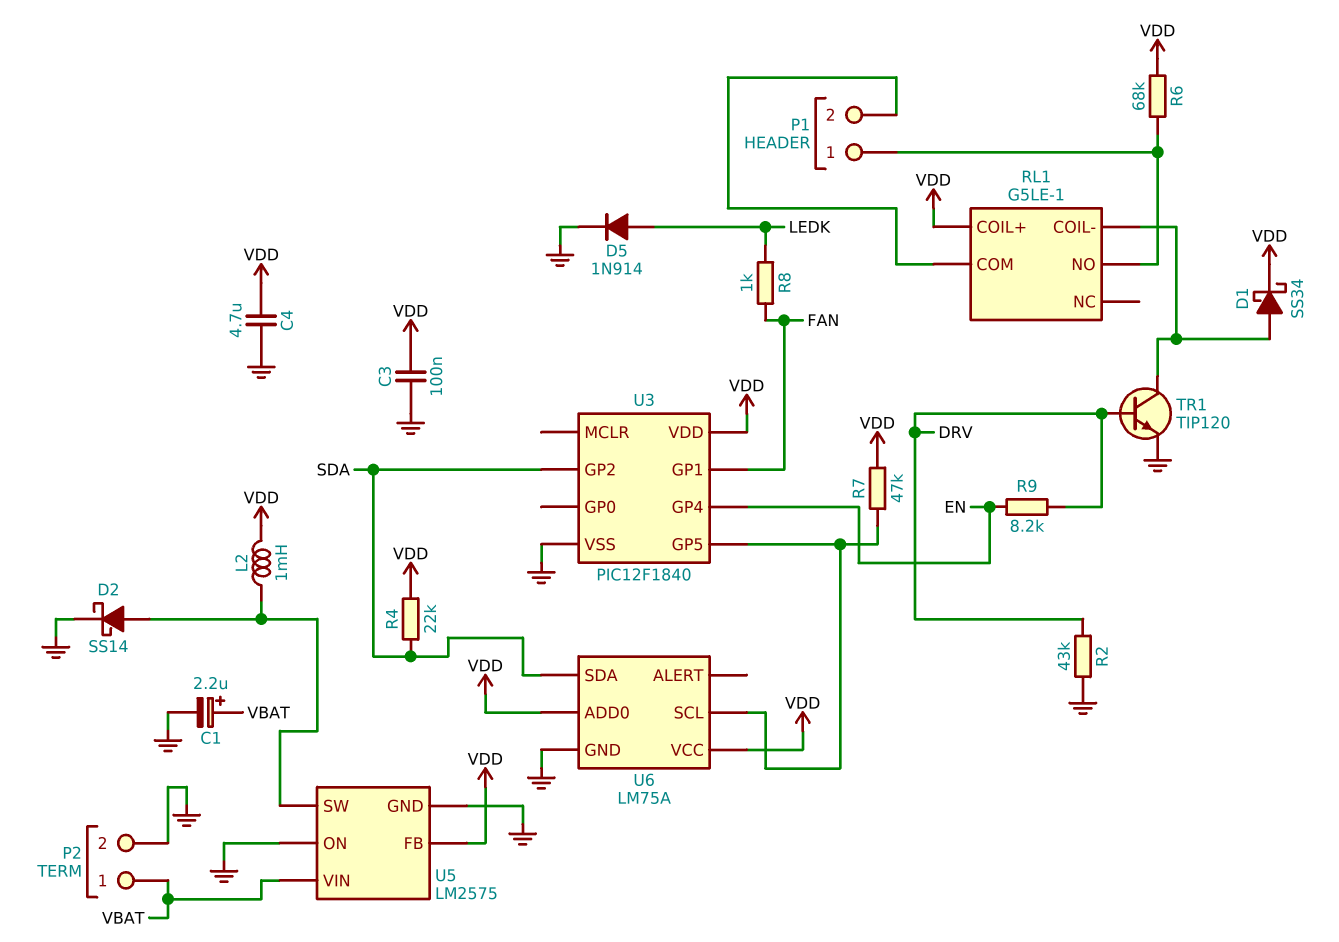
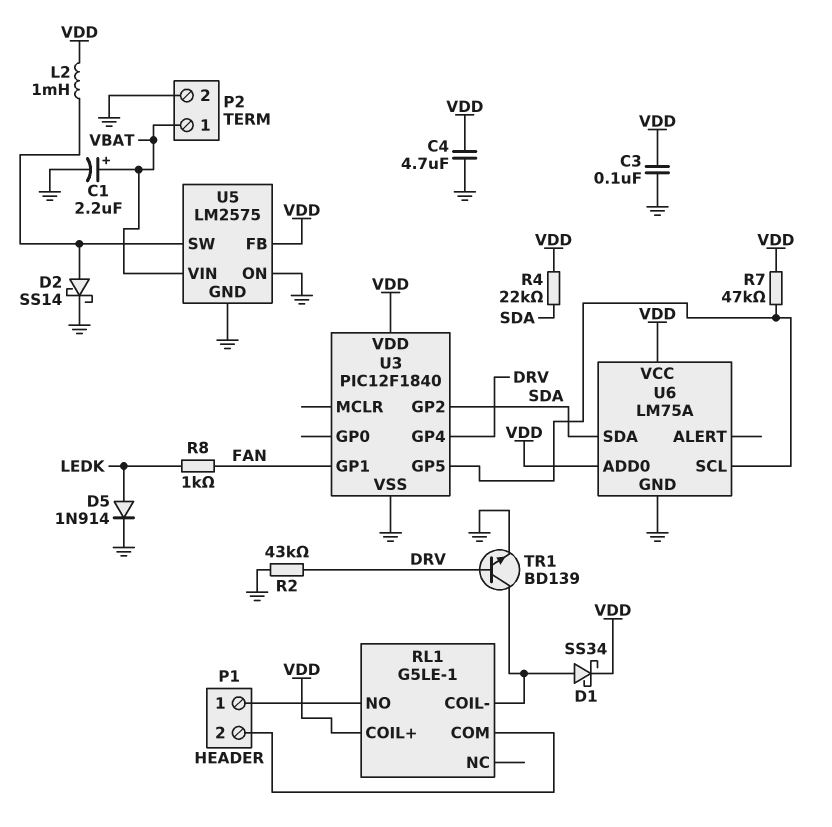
R6: 68k (P1/1, VDD) -> none
R9: 8.2k (DRV, EN) -> none
TR1: NPN TIP120 (B DRV, C RL1/COIL-, E GND) -> NPN BD139 (B DRV, C RL1/COIL-, E GND)
U3 pin GP4: EN -> DRV

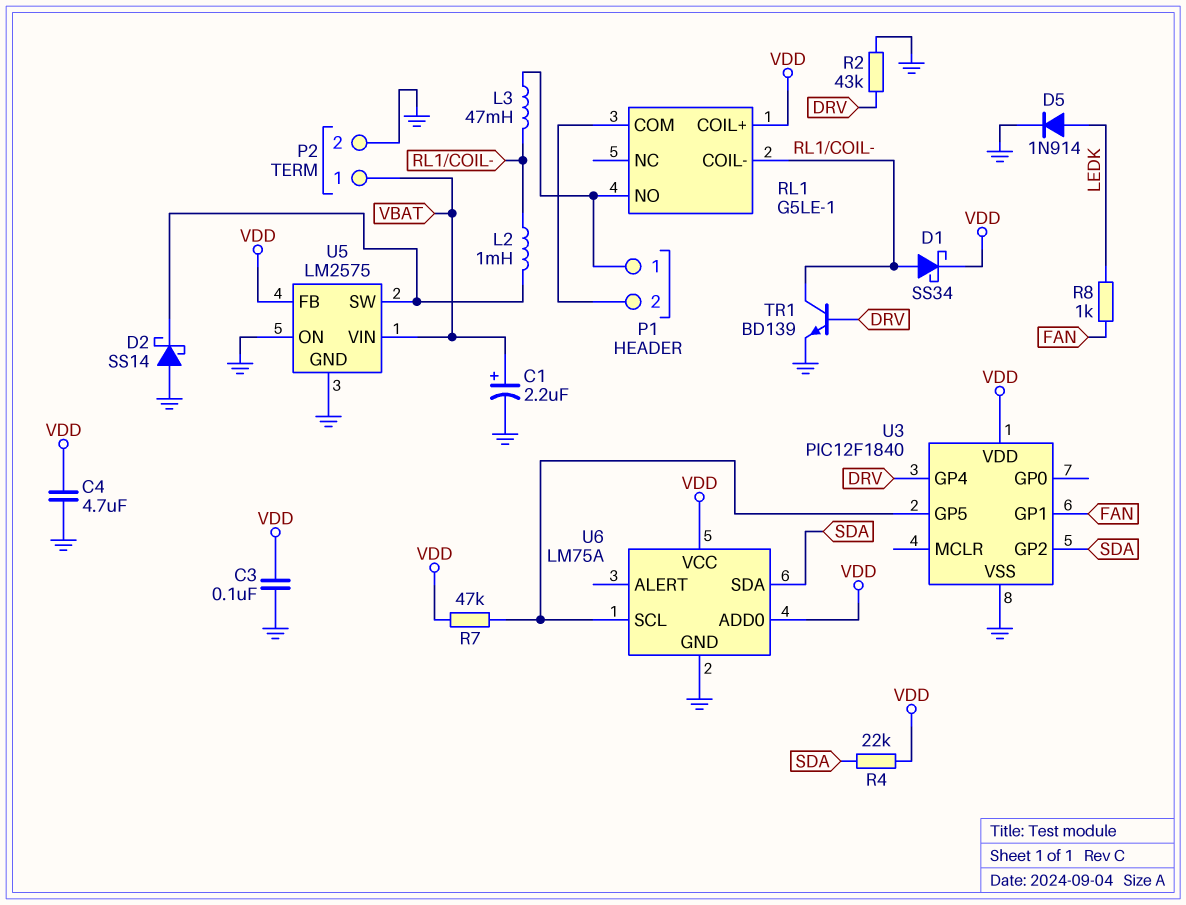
D2: schottky SS14 (A U5/SW, K GND) -> schottky SS14 (A GND, K U5/SW)
L2: 1mH (U5/SW, VDD) -> 1mH (RL1/COIL-, U5/SW)
L3: none -> 47mH (P1/1, RL1/COIL-)

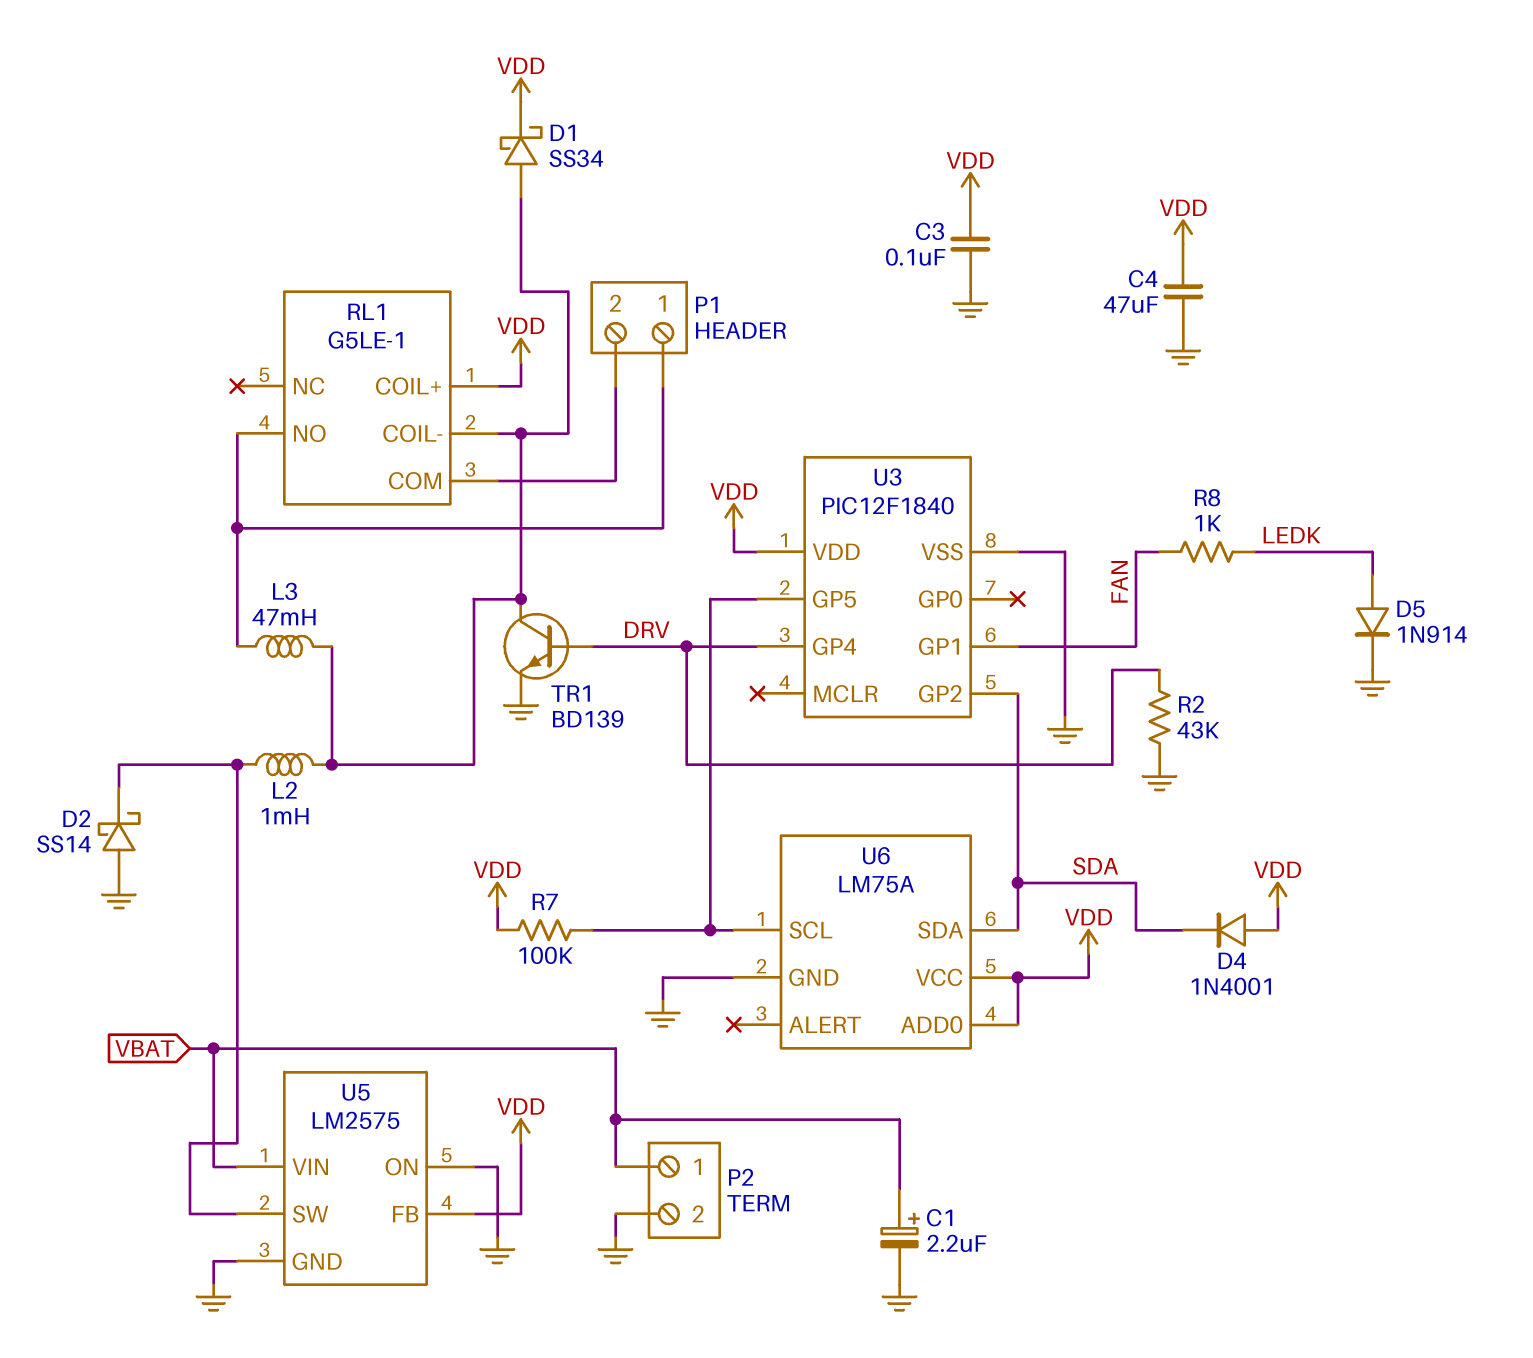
C4: 4.7uF (GND, VDD) -> 47uF (GND, VDD)
D4: none -> diode 1N4001 (A VDD, K SDA)
R4: 22k (SDA, VDD) -> none
R7: 47k (U3/GP5, VDD) -> 100k (U3/GP5, VDD)

